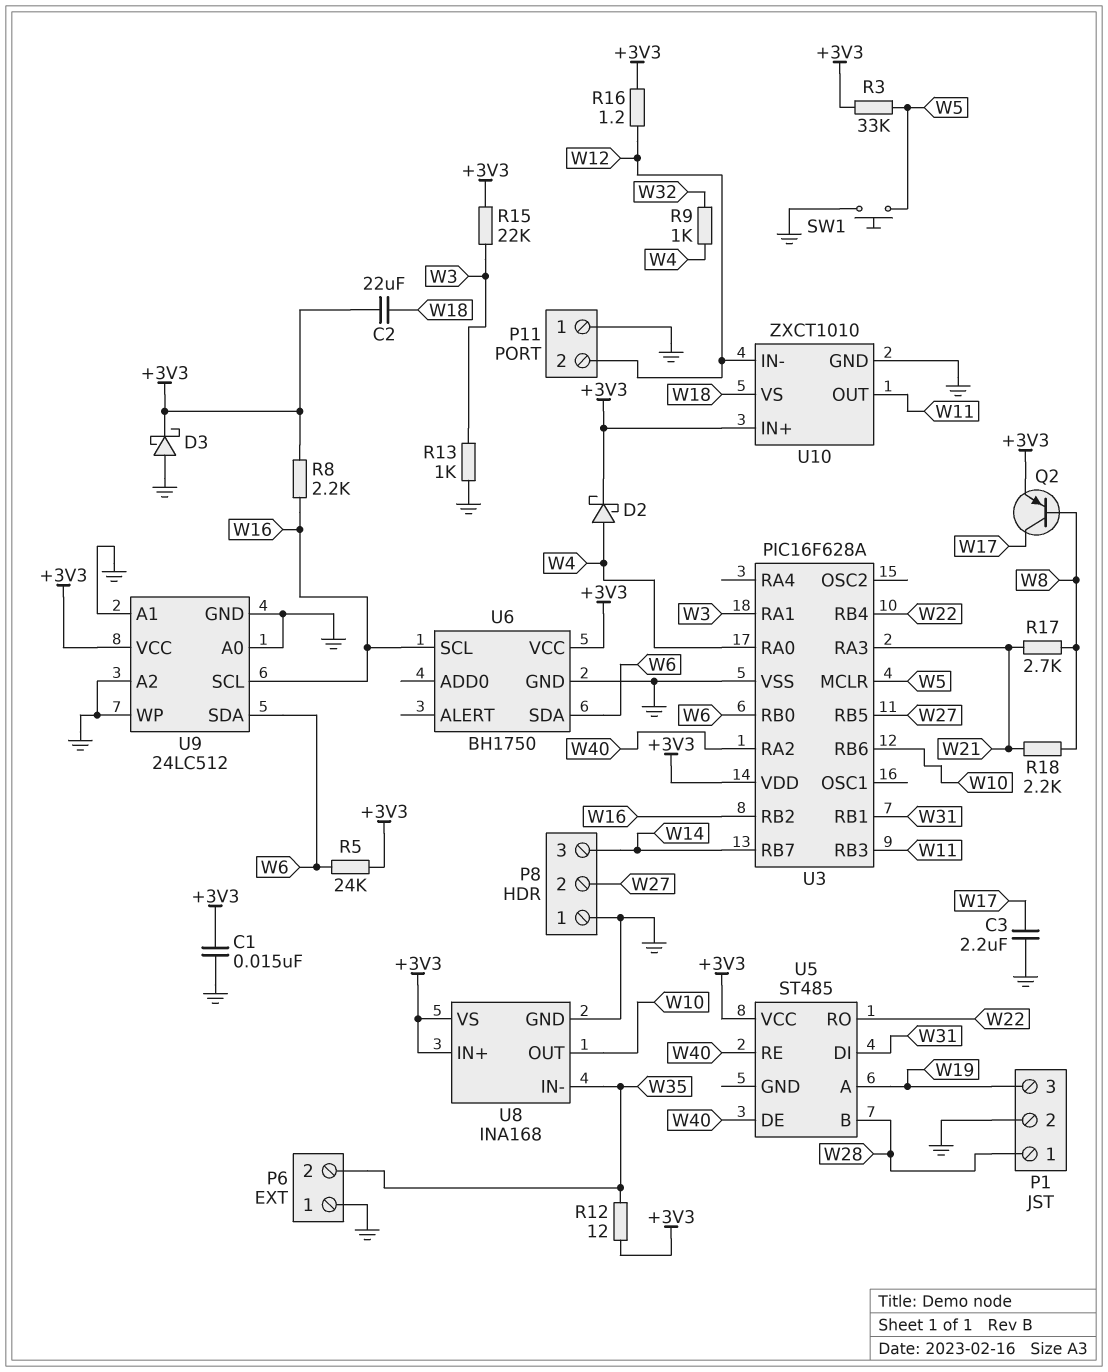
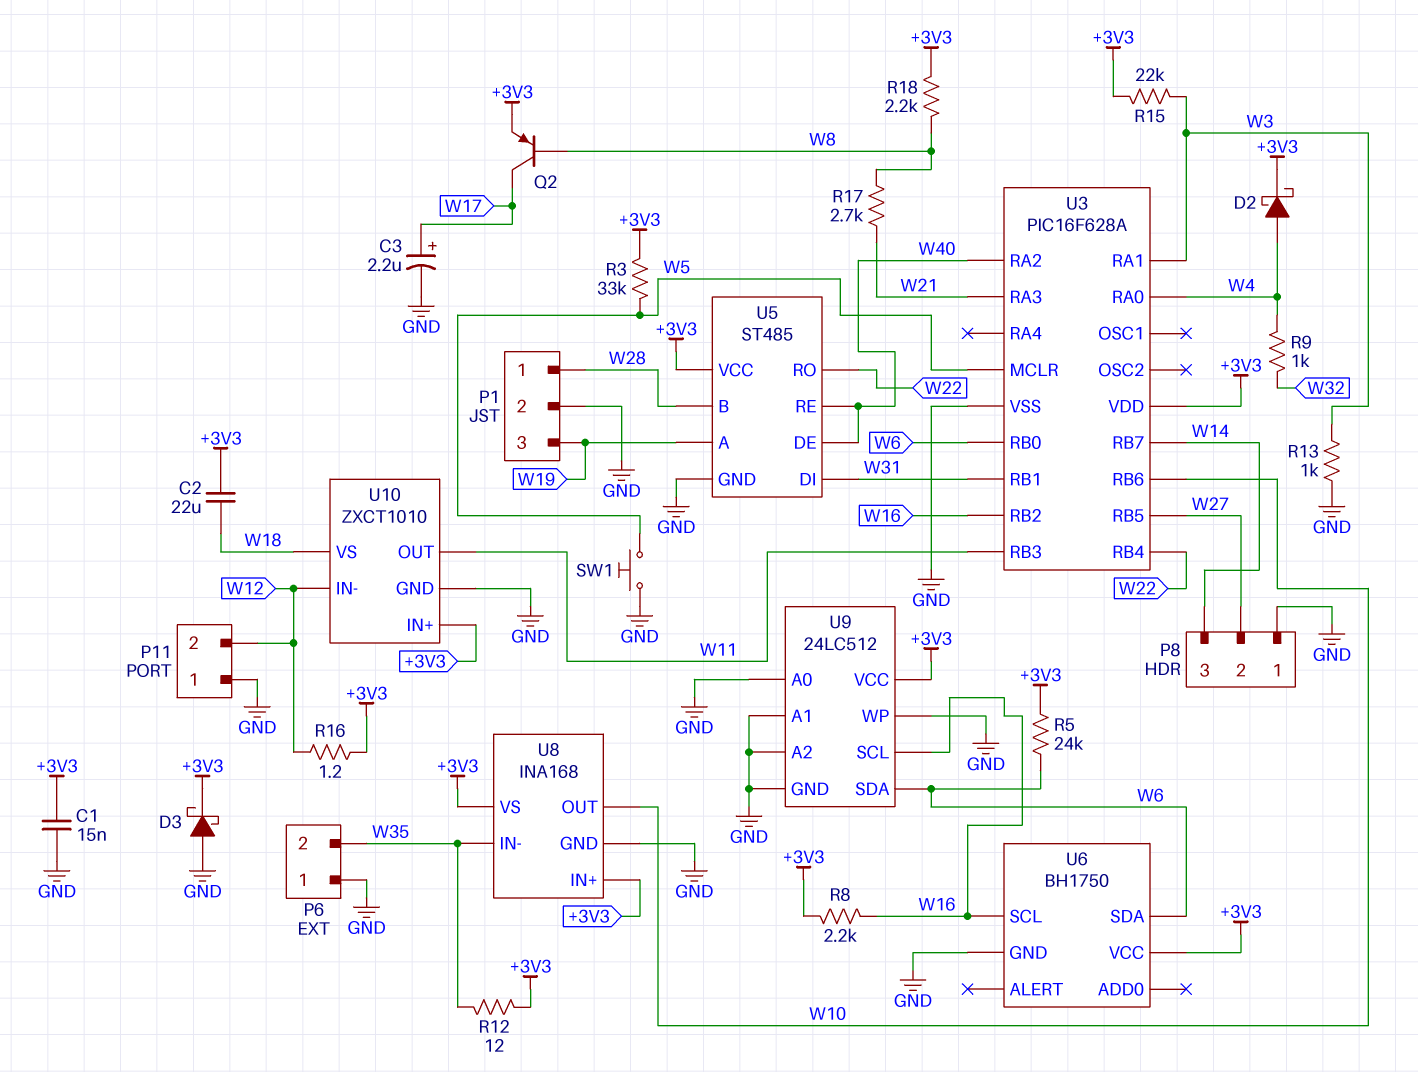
C3: 2.2uF (GND, W17) -> 2.2uF (plus W17, minus GND)
R18: 2.2k (W8, W21) -> 2.2k (+3V3, W8)
U5 pin GND: none -> GND

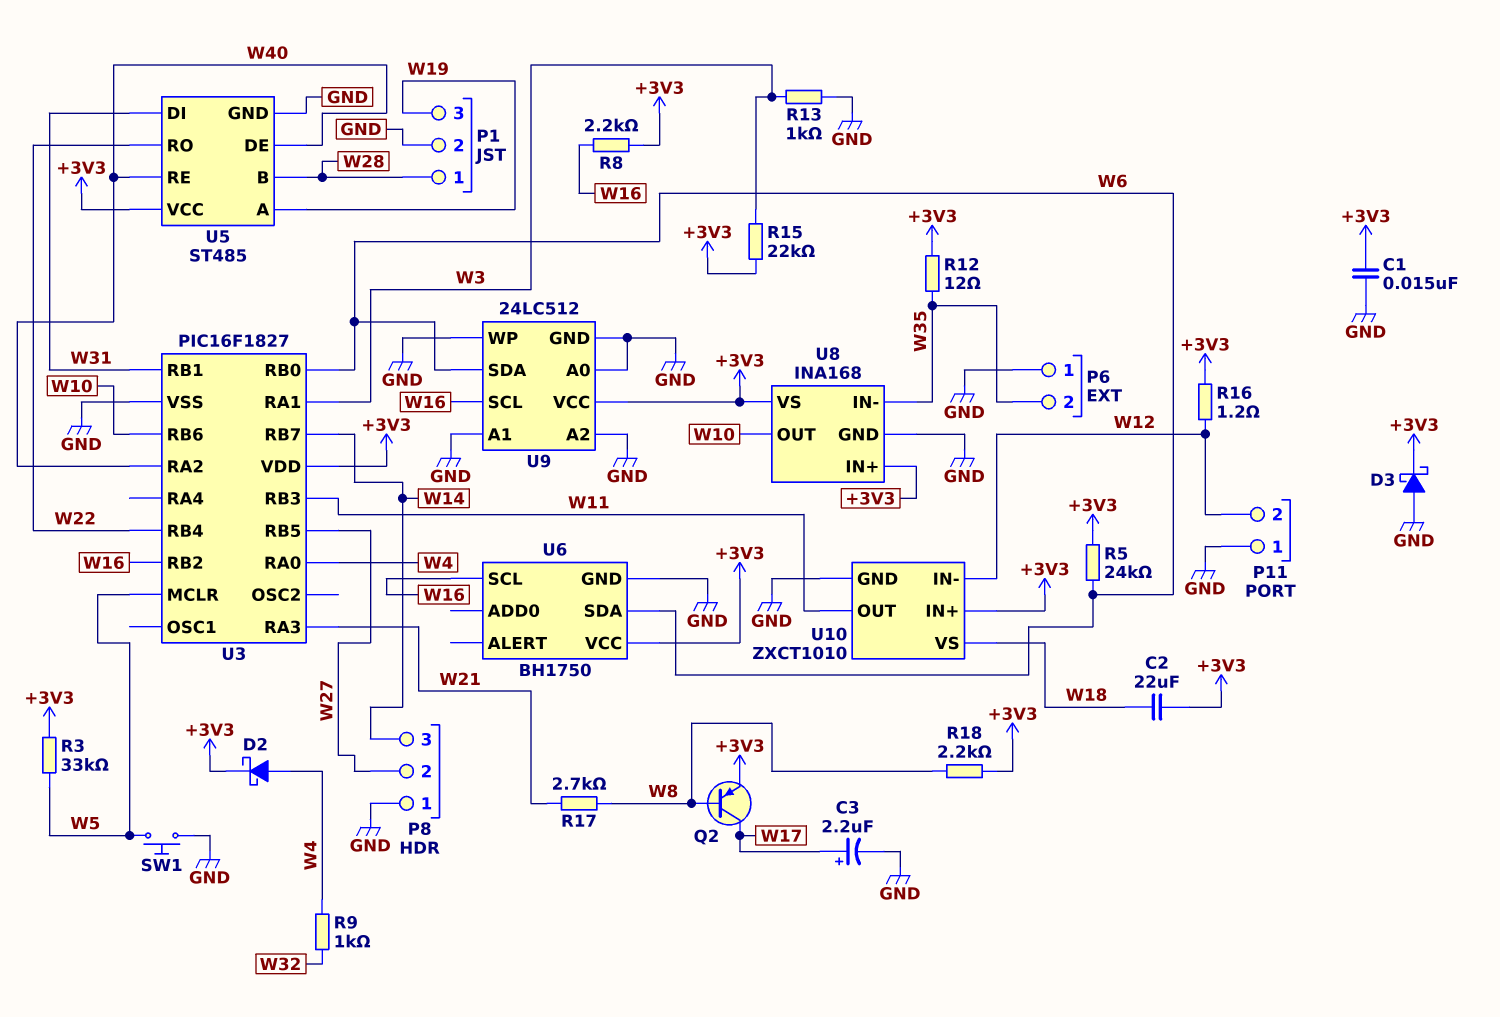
U3: PIC16F628A -> PIC16F1827

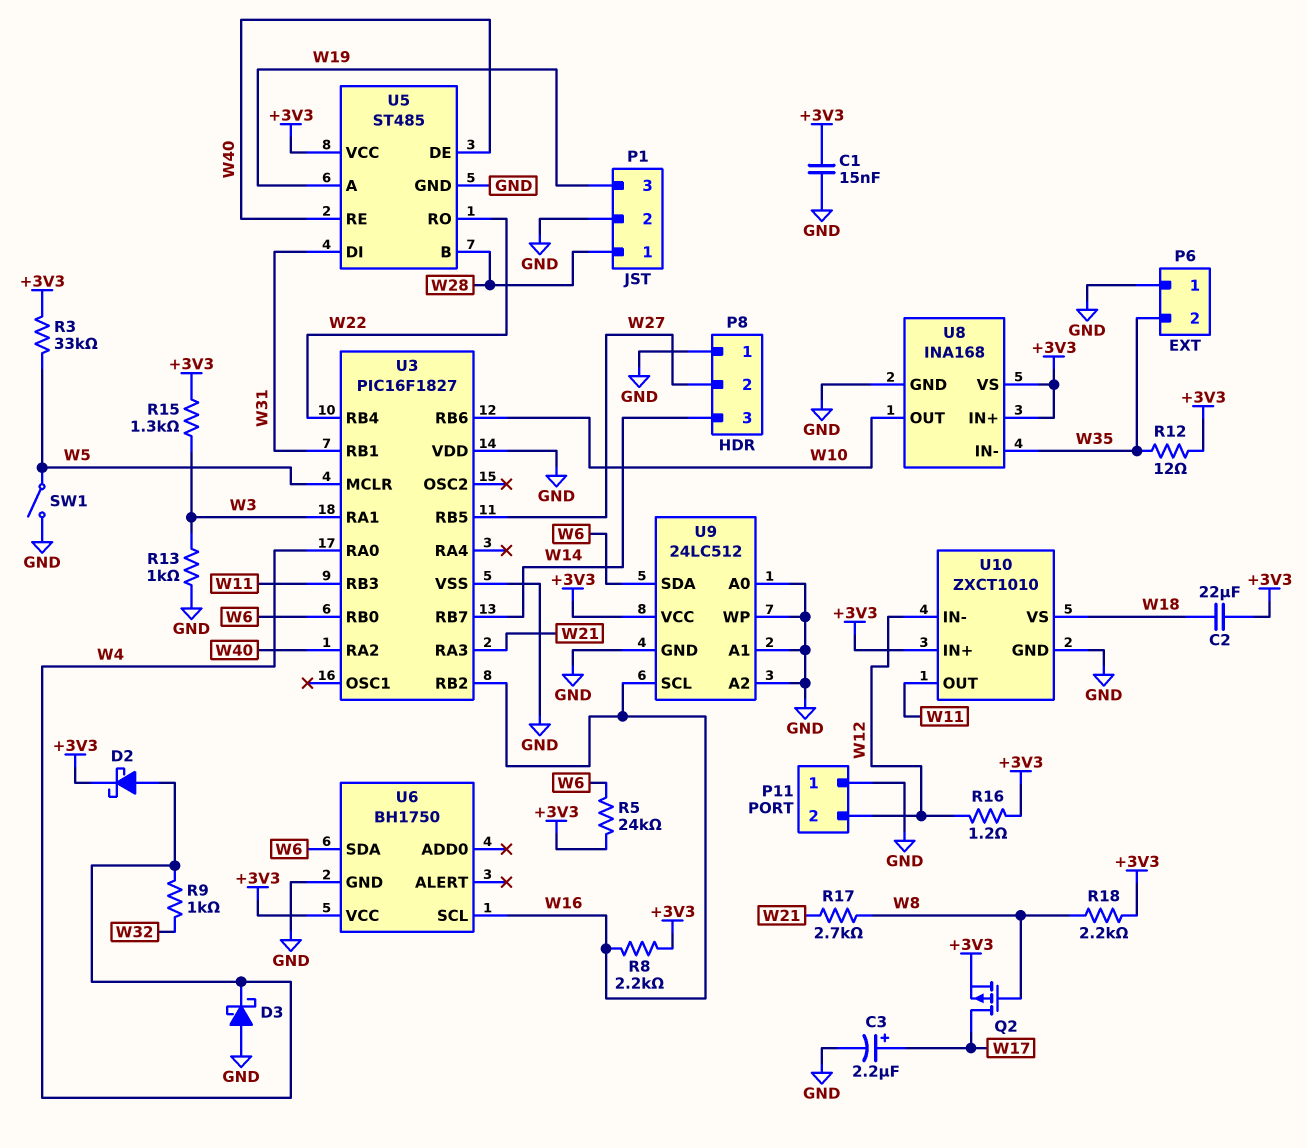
D3: schottky (A GND, K +3V3) -> schottky (A GND, K W4)
Q2: PNP (B W8, C W17, E +3V3) -> PMOS (G W8, D W17, S +3V3)
R15: 22k (+3V3, W3) -> 1.3k (+3V3, W3)
SW1: button (GND, W5) -> switch (GND, W5)
U3 pin VDD: +3V3 -> GND

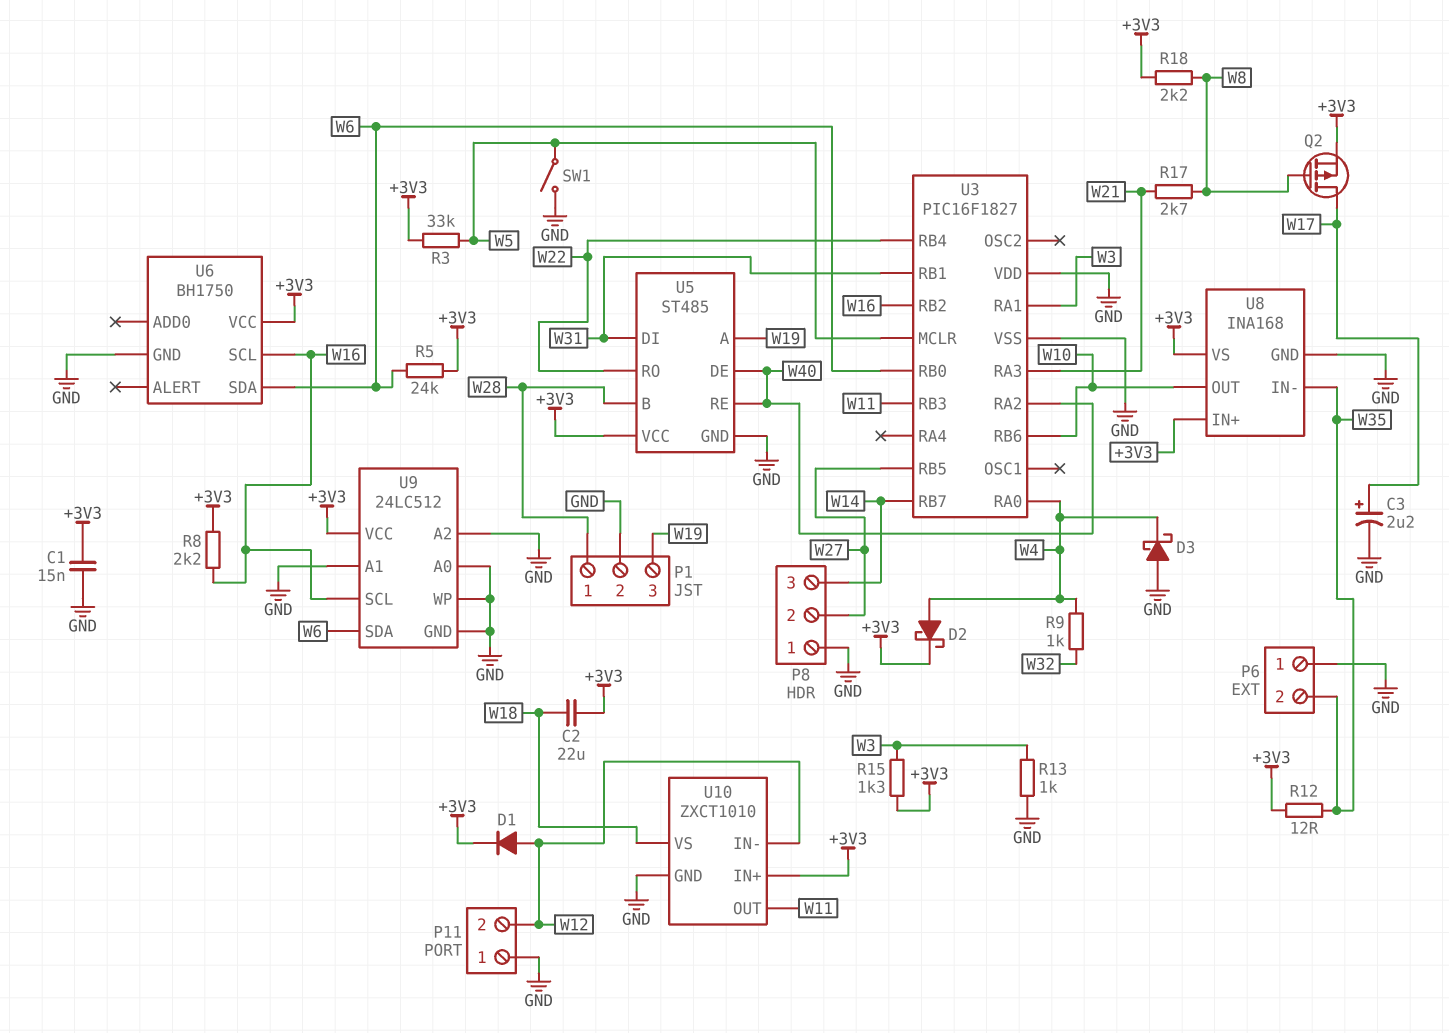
D1: none -> diode (A W12, K +3V3)
R16: 1.2 (+3V3, W12) -> none

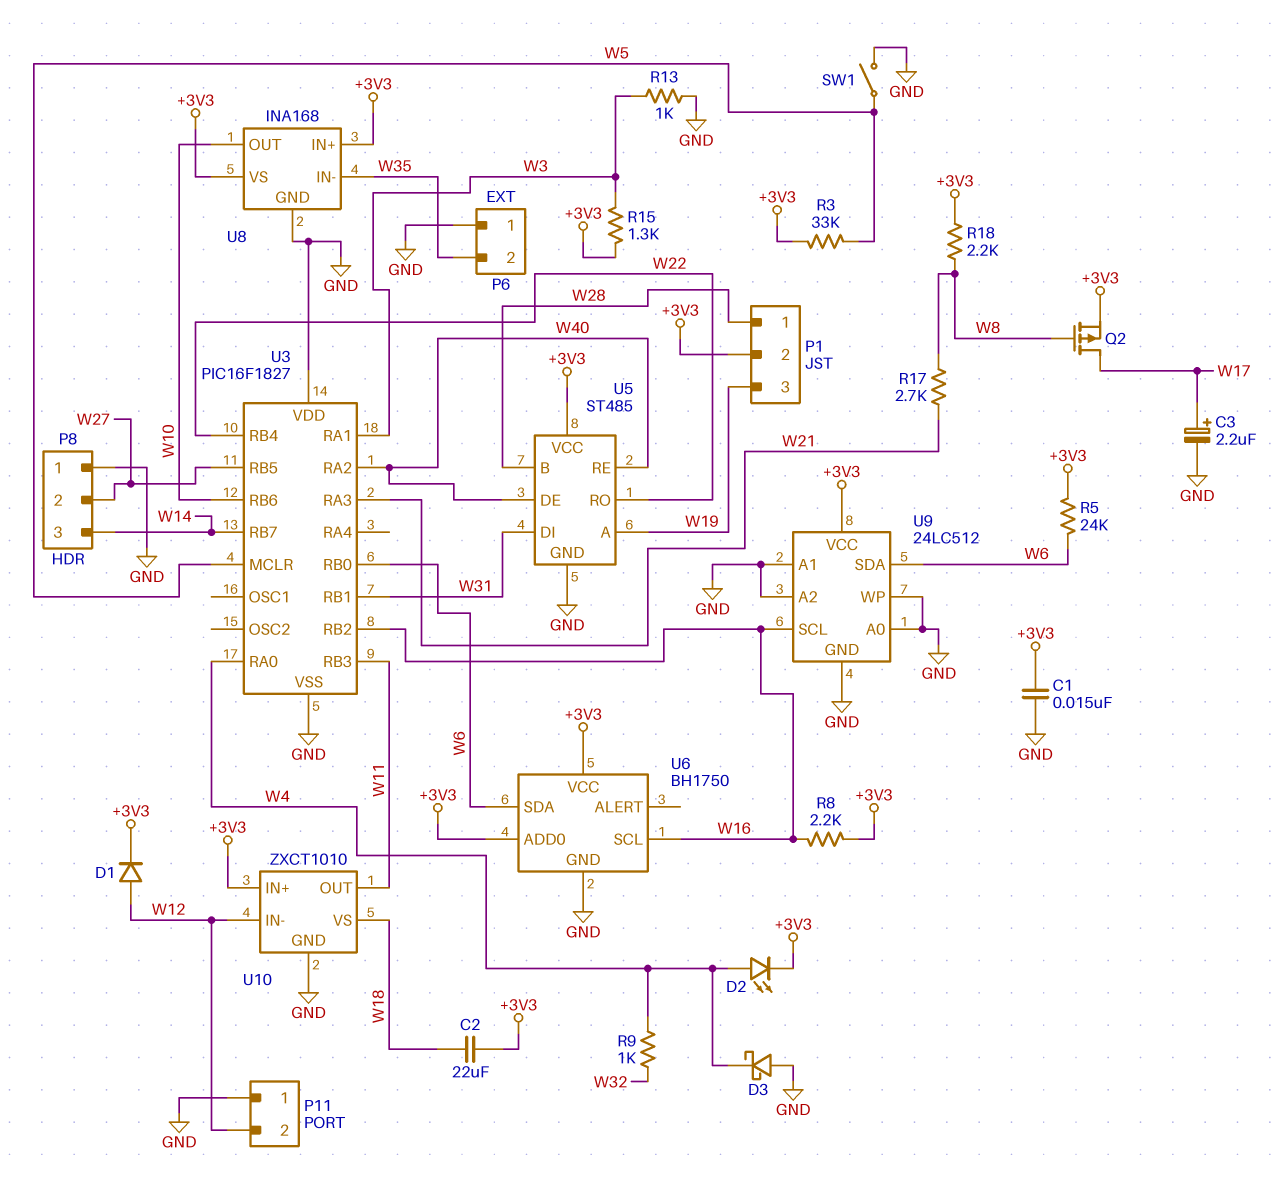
D2: schottky (A W4, K +3V3) -> LED (A W4, K +3V3)
P1 pin 2: GND -> +3V3
R12: 12 (+3V3, W35) -> none
U6 pin ADD0: none -> +3V3

